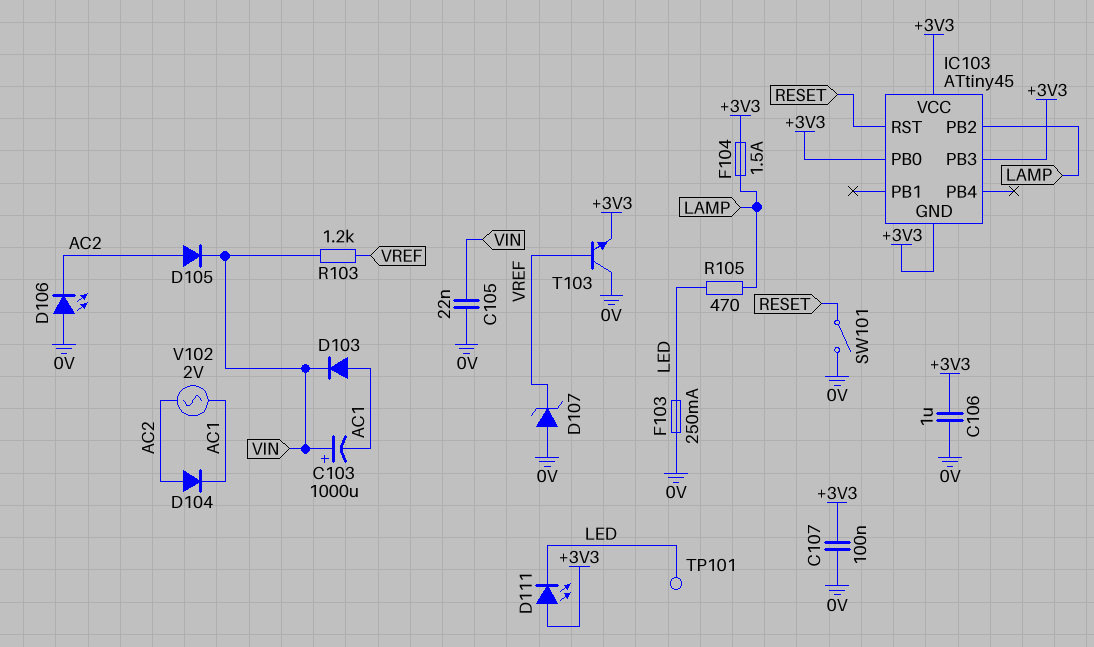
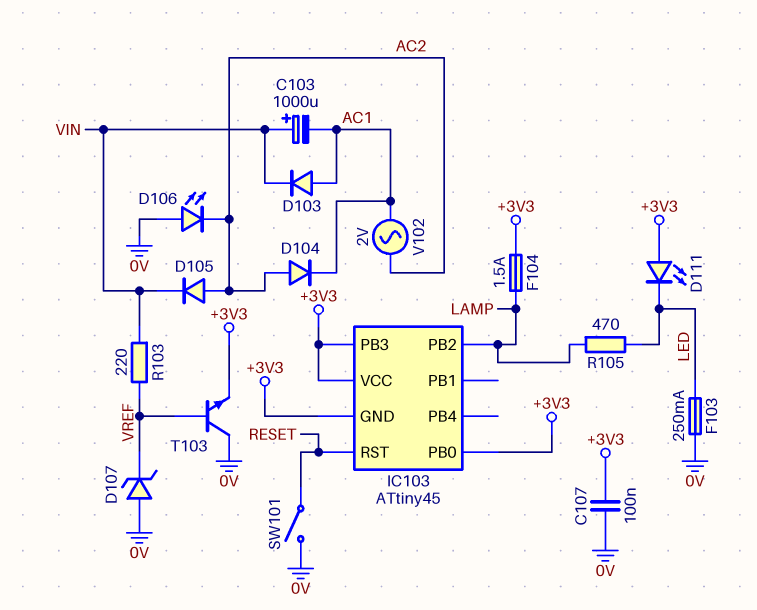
C105: 22nF (0V, VIN) -> none
C106: 1uF (+3V3, 0V) -> none
R103: 1.2k (VIN, VREF) -> 220 (VIN, VREF)
TP101: test point (LED) -> none

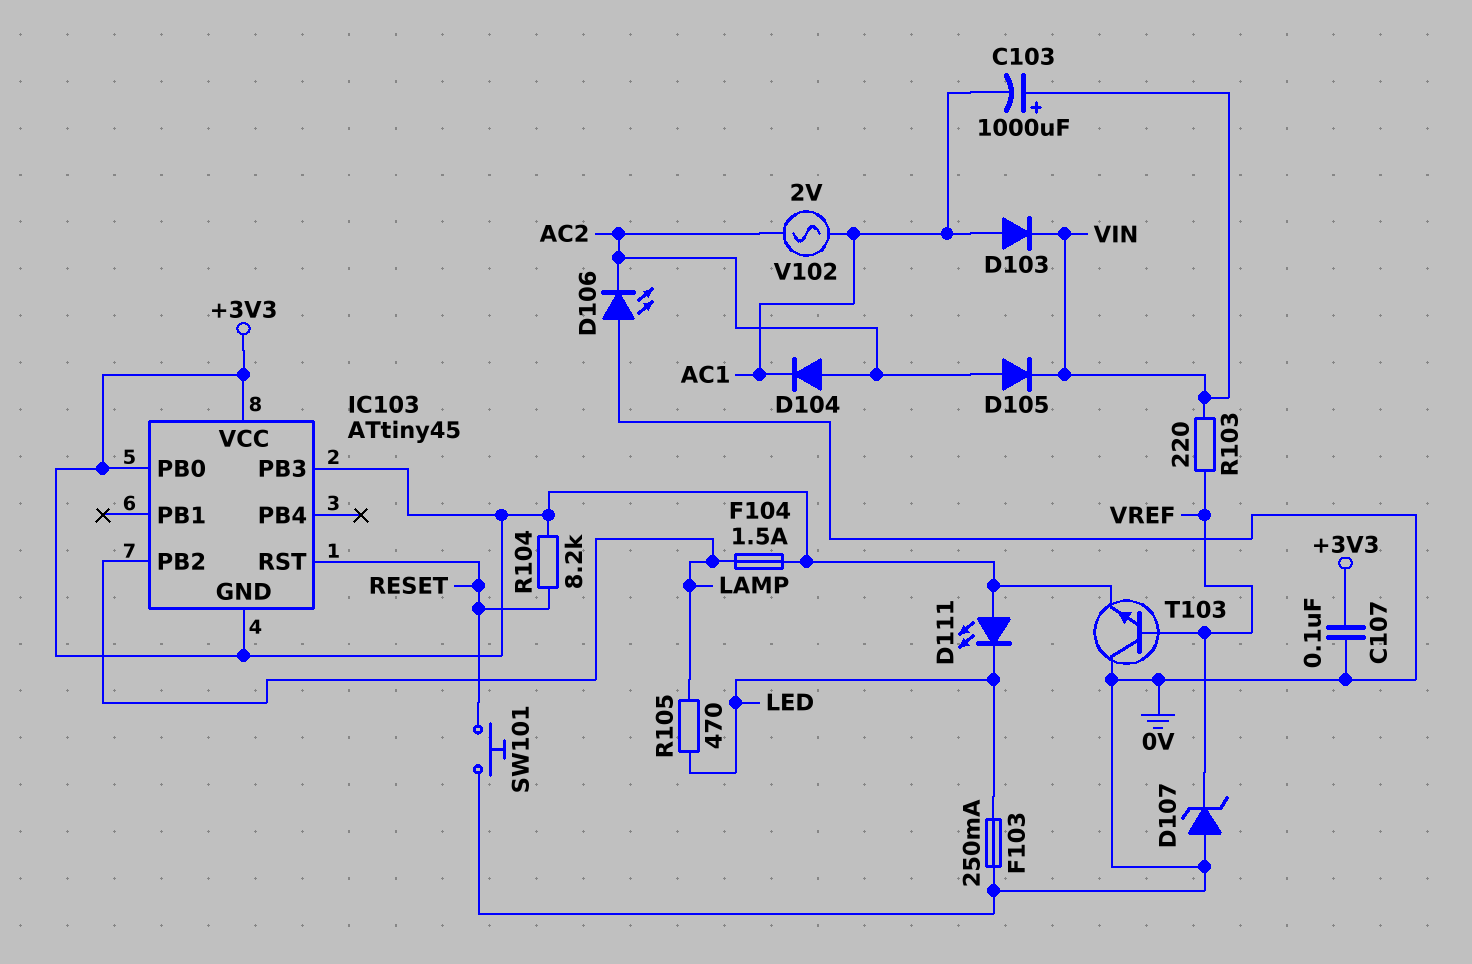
R104: none -> 8.2k (+3V3, RESET)
SW101: switch (0V, RESET) -> button (0V, RESET)

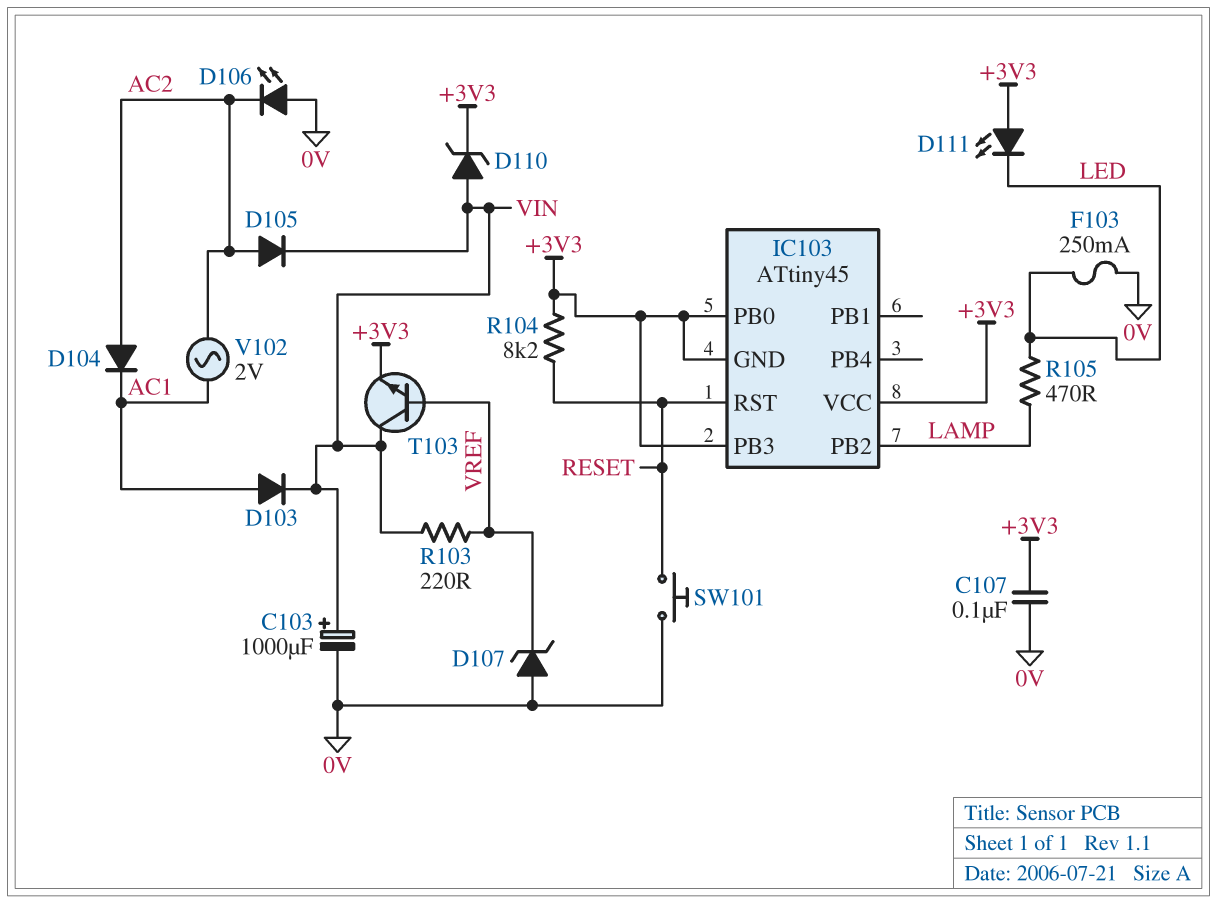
C103: 1000uF (plus VIN, minus AC1) -> 1000uF (plus VIN, minus 0V)
D110: none -> zener (A VIN, K +3V3)
F104: 1.5A (+3V3, LAMP) -> none
T103: NPN (B VREF, C 0V, E +3V3) -> NPN (B VREF, C VIN, E +3V3)

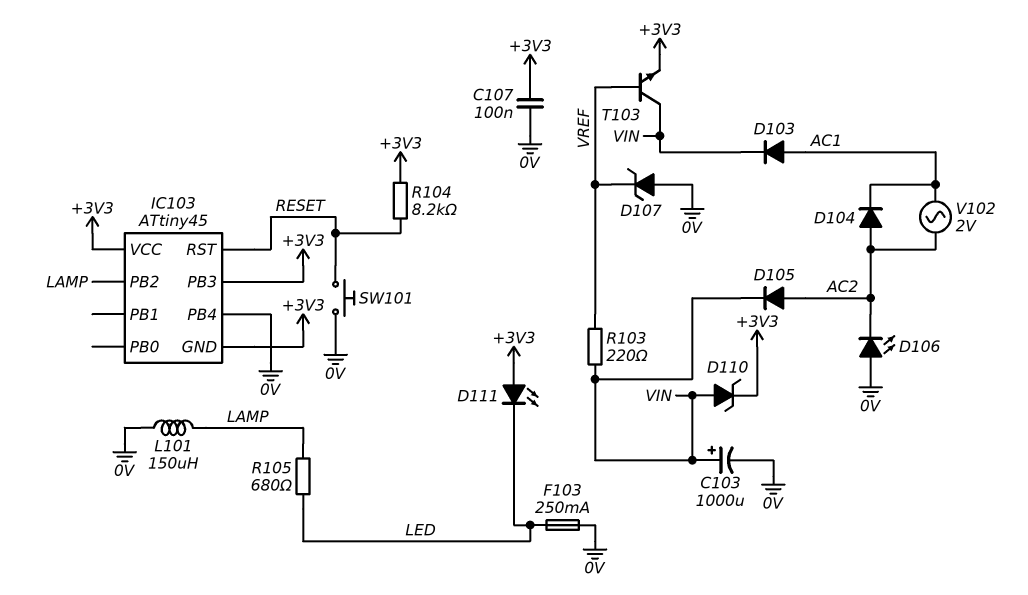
IC103 pin PB0: +3V3 -> none
IC103 pin PB4: none -> 0V
L101: none -> 150uH (0V, LAMP)
R105: 470 (LAMP, LED) -> 680 (LAMP, LED)

